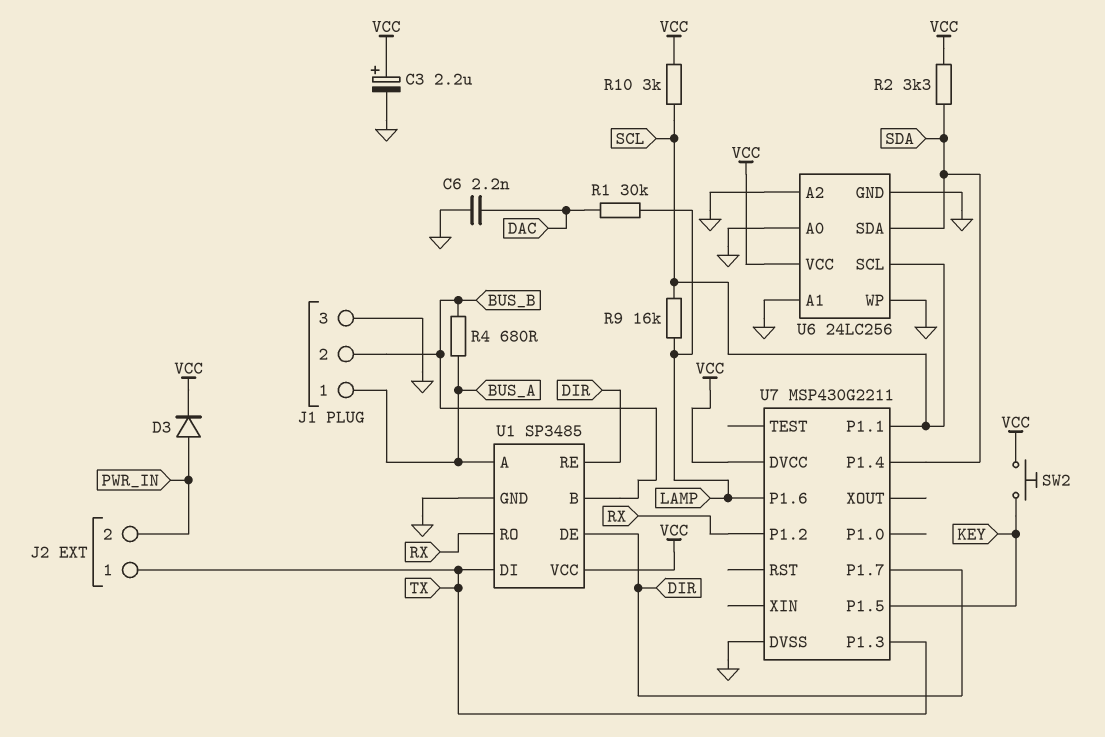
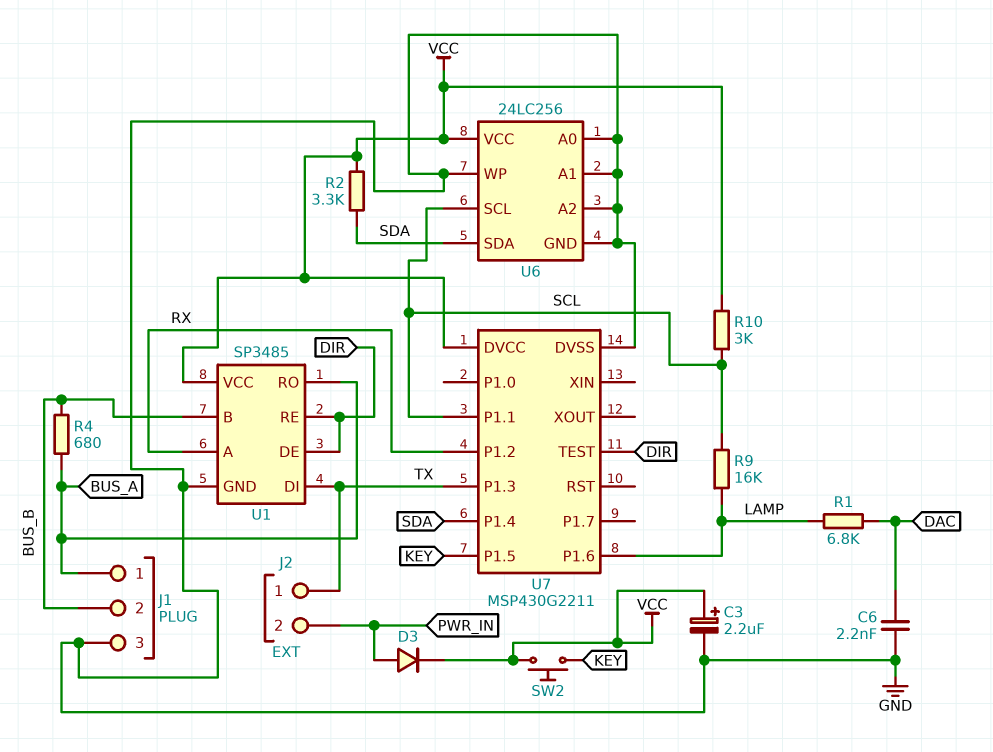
R1: 30k (DAC, LAMP) -> 6.8k (DAC, LAMP)
U1 pin A: BUS_A -> RX
U1 pin RO: RX -> BUS_A
U7 pin P1.7: DIR -> none
U7 pin TEST: none -> DIR

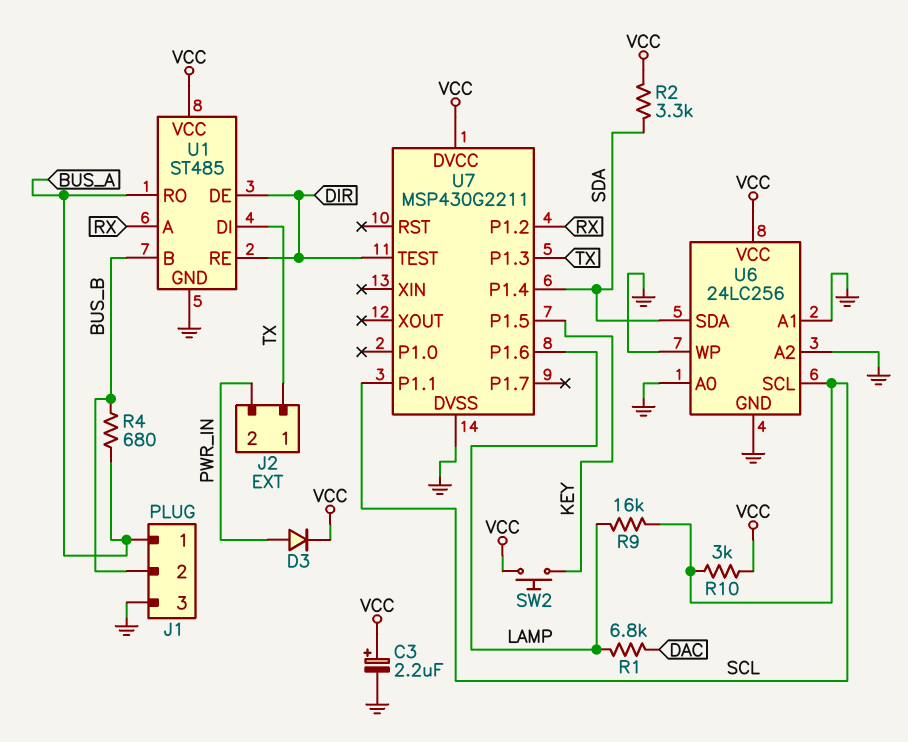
C6: 2.2nF (DAC, GND) -> none
U1: SP3485 -> ST485

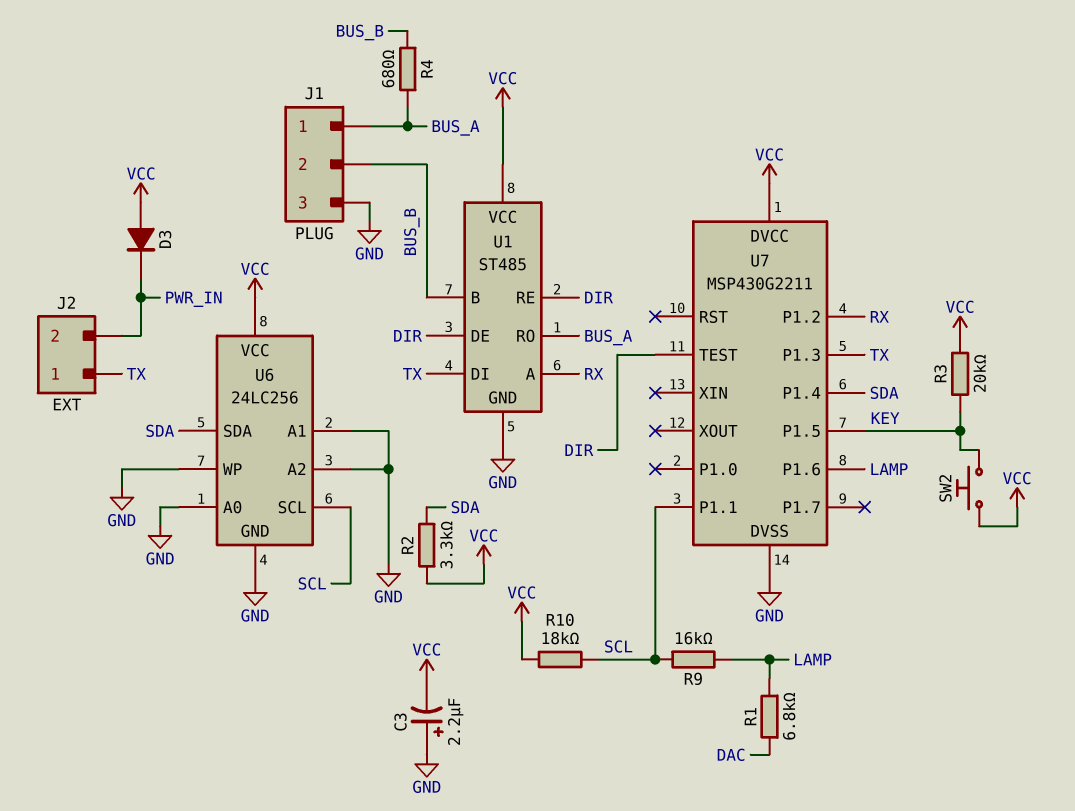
C3: 2.2uF (plus VCC, minus GND) -> 2.2uF (plus GND, minus VCC)
D3: diode (A PWR_IN, K VCC) -> diode (A VCC, K PWR_IN)
R3: none -> 20k (KEY, VCC)
R10: 3k (SCL, VCC) -> 18k (SCL, VCC)

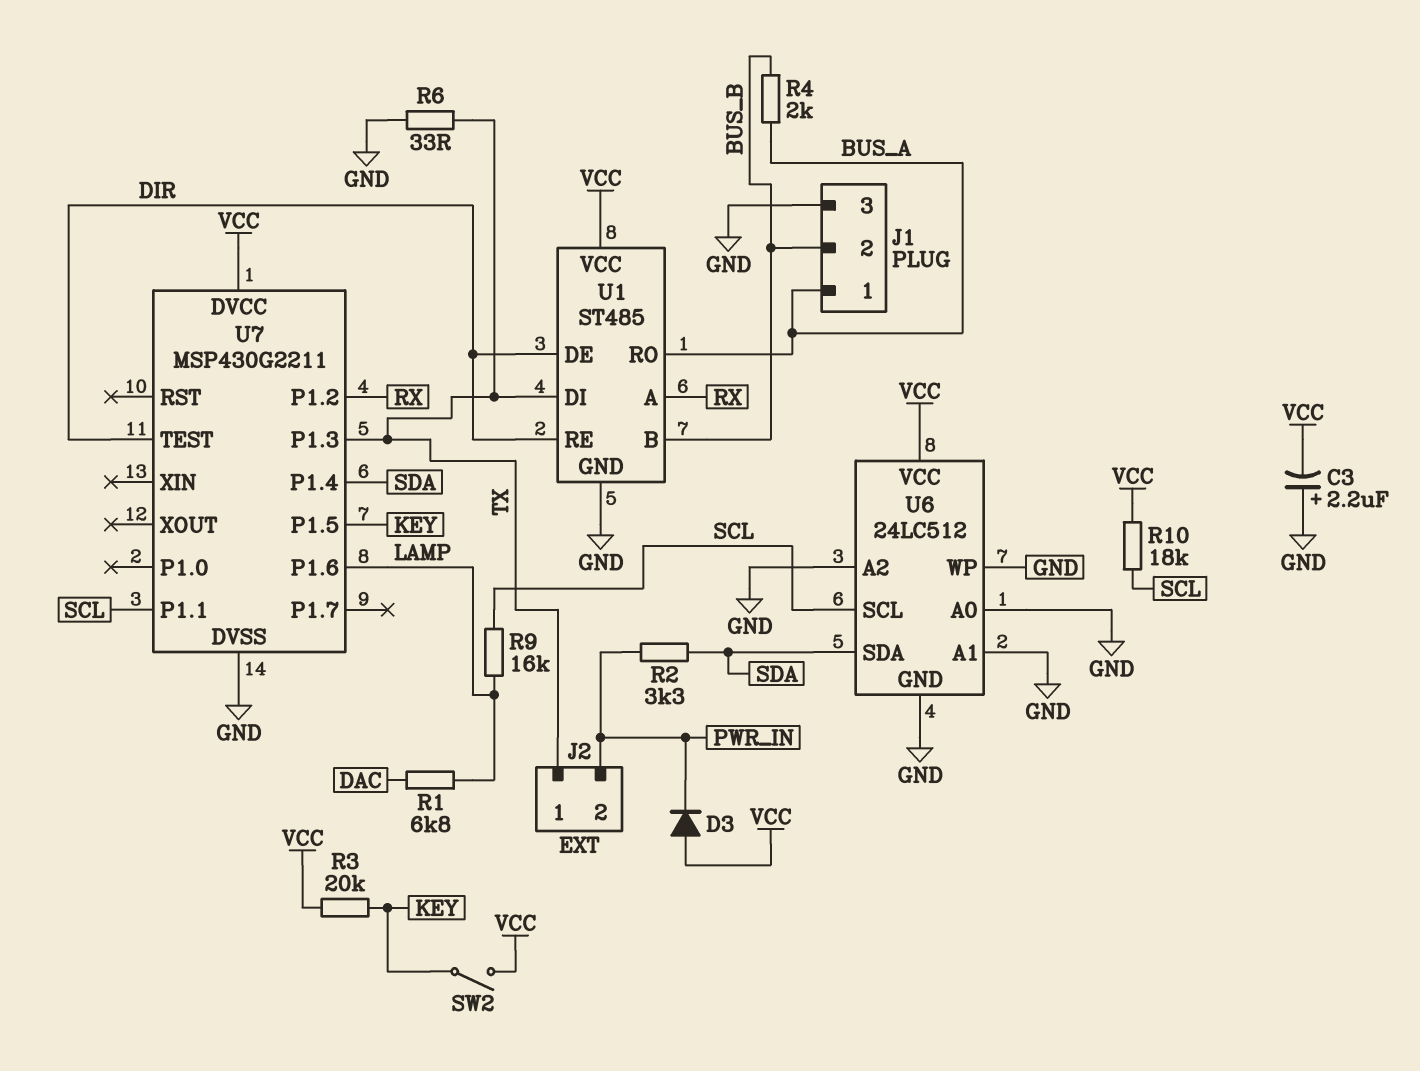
R2: 3.3k (SDA, VCC) -> 3.3k (PWR_IN, SDA)
R4: 680 (BUS_A, BUS_B) -> 2k (BUS_A, BUS_B)
R6: none -> 33 (GND, TX)
SW2: button (KEY, VCC) -> switch (KEY, VCC)
U6: 24LC256 -> 24LC512

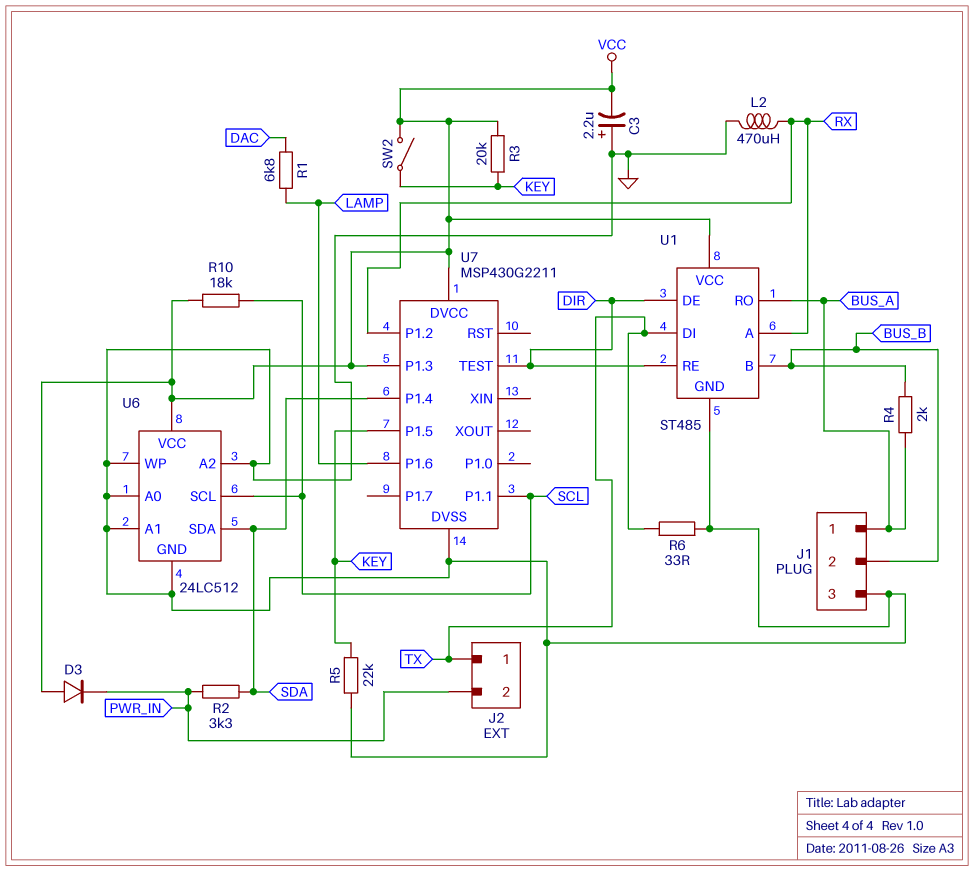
L2: none -> 470uH (GND, RX)
R5: none -> 22k (GND, KEY)
R9: 16k (LAMP, SCL) -> none
U7 pin P1.3: TX -> VCC

